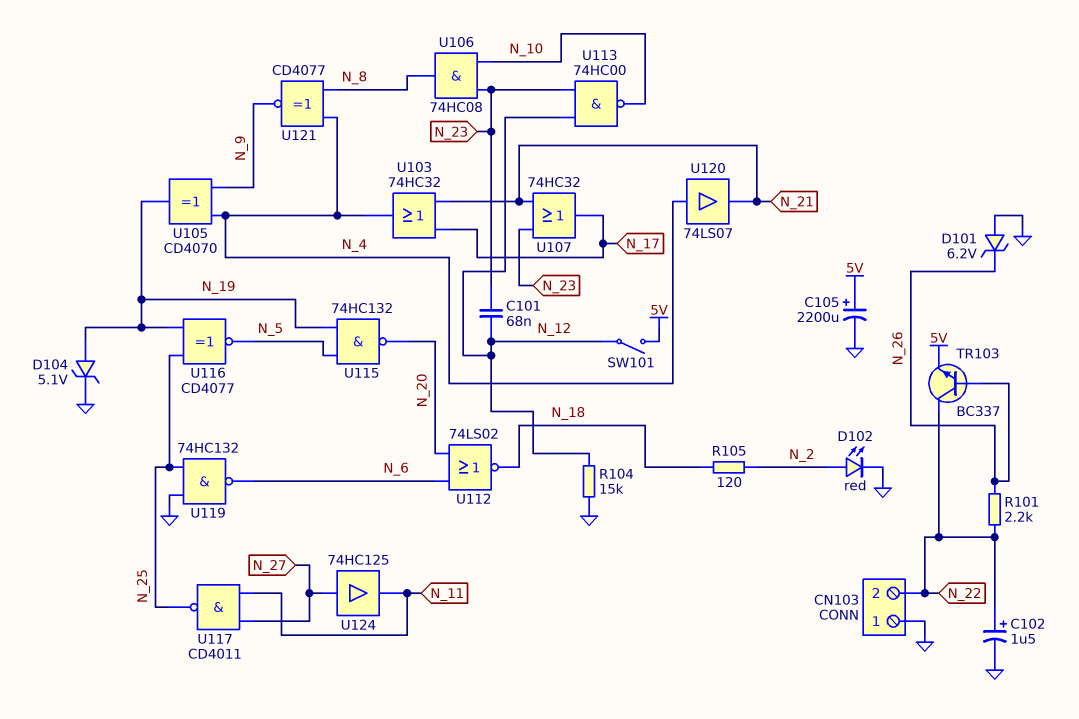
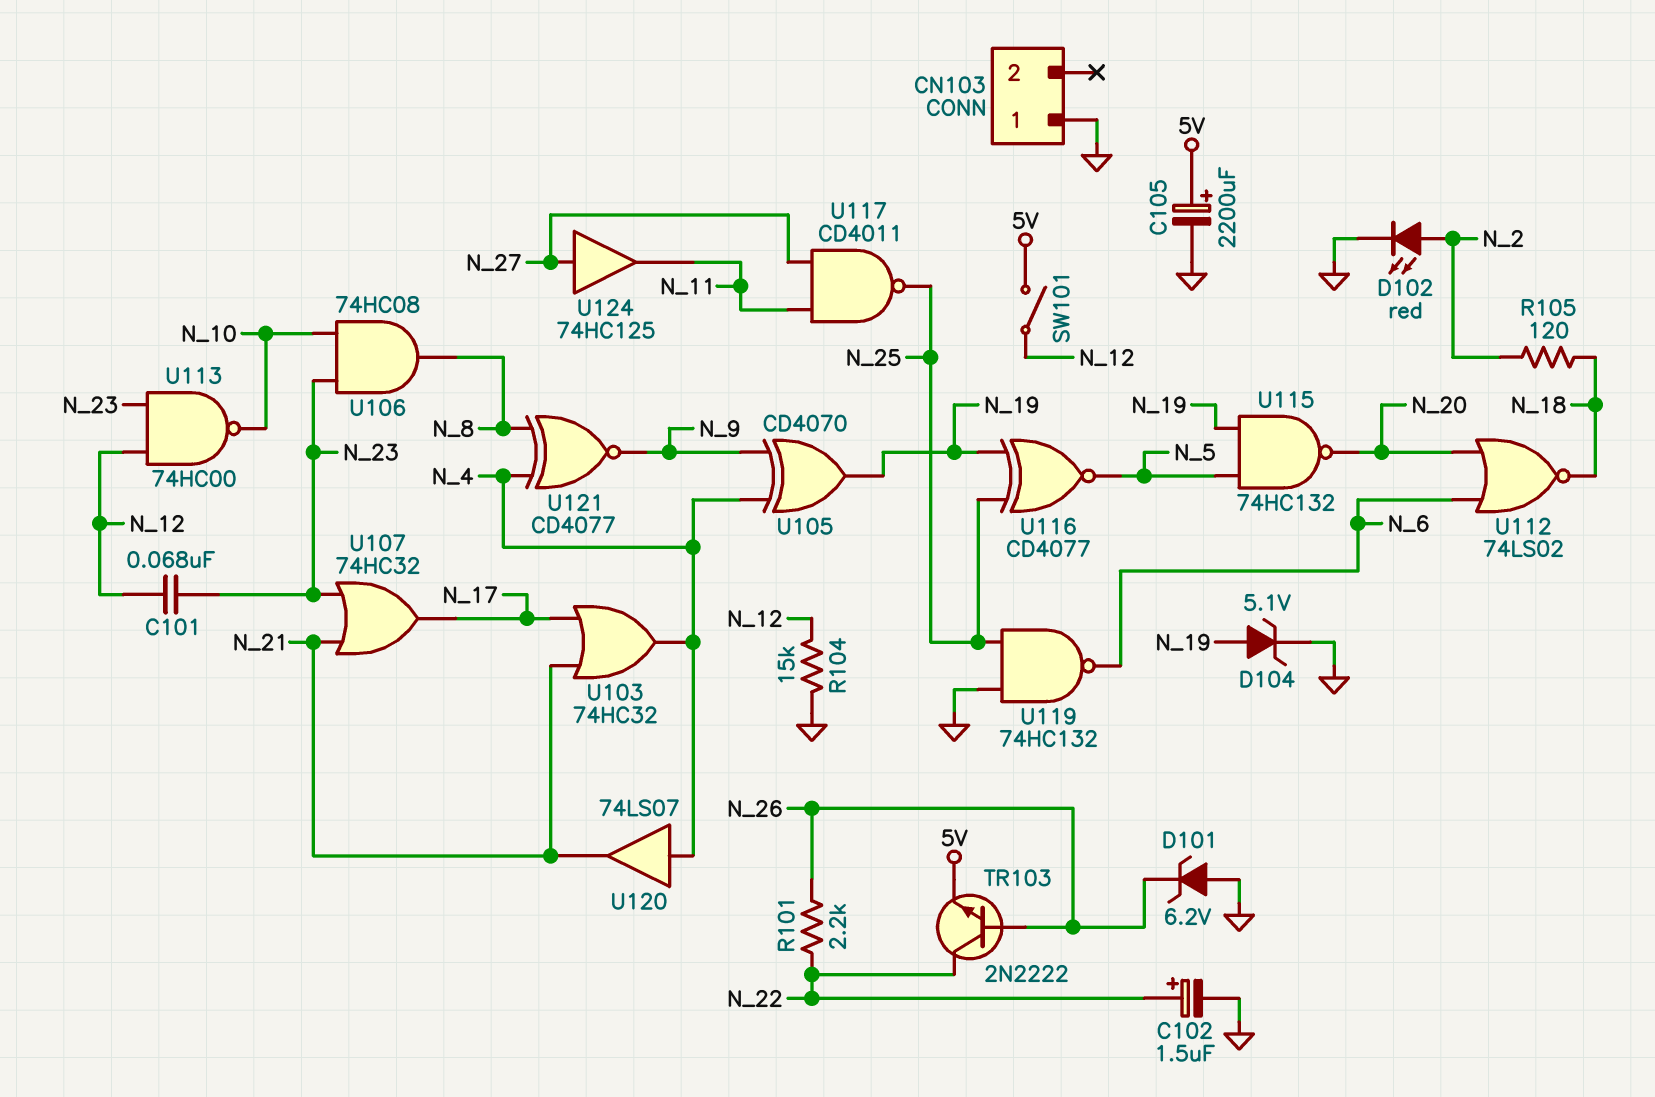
CN103 pin 2: N_22 -> none
TR103: NPN BC337 (B N_26, C N_22, E 5V) -> NPN 2N2222 (B N_26, C N_22, E 5V)

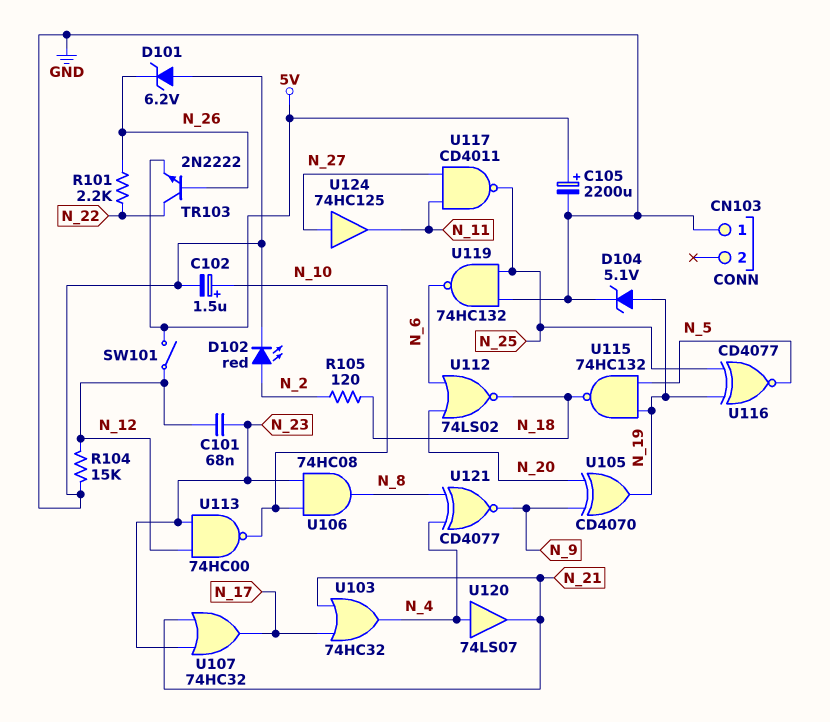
C102: 1.5uF (plus N_22, minus GND) -> 1.5uF (plus N_10, minus GND)
U105: XOR CD4070 (in N_4, in N_9, out N_19) -> XOR CD4070 (in N_9, in N_20, out N_19)
U115: NAND 74HC132 (in N_5, in N_19, out N_20) -> NAND 74HC132 (in N_5, in N_19, out N_18)

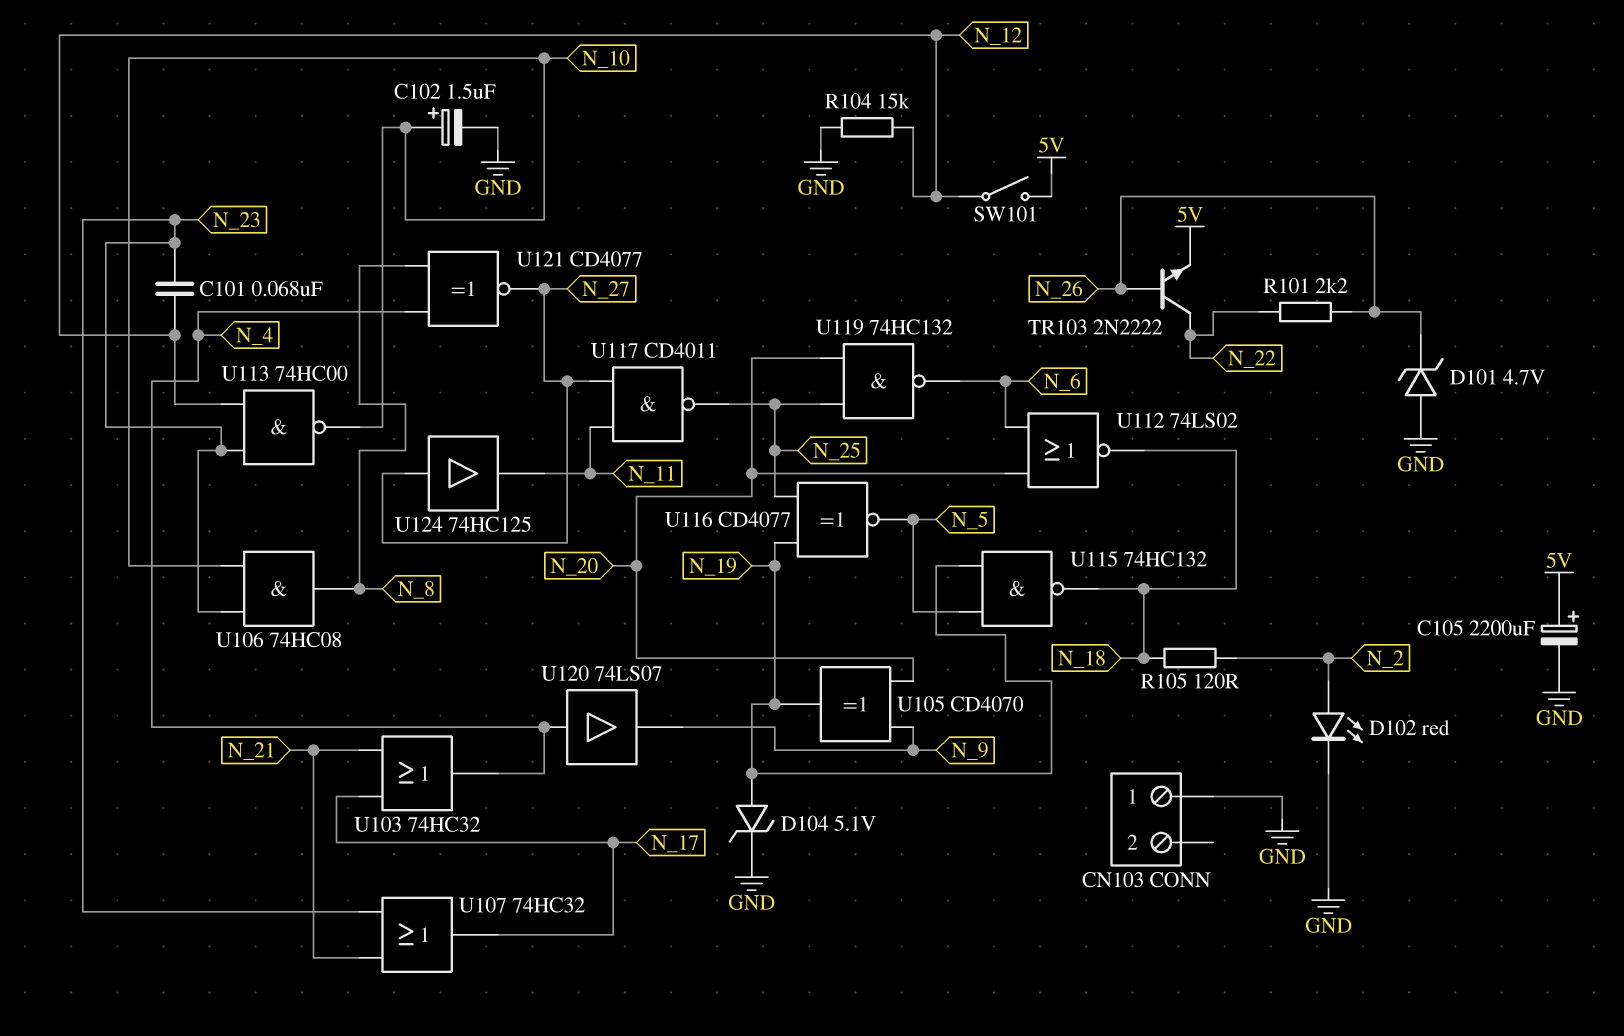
D101: zener 6.2V (A GND, K N_26) -> zener 4.7V (A GND, K N_26)
U119: NAND 74HC132 (in GND, in N_25, out N_6) -> NAND 74HC132 (in N_20, in N_25, out N_6)
U120: buffer 74LS07 (in N_4, out N_21) -> buffer 74LS07 (in N_4, out N_9)
U121: XNOR CD4077 (in N_4, in N_8, out N_9) -> XNOR CD4077 (in N_4, in N_8, out N_27)

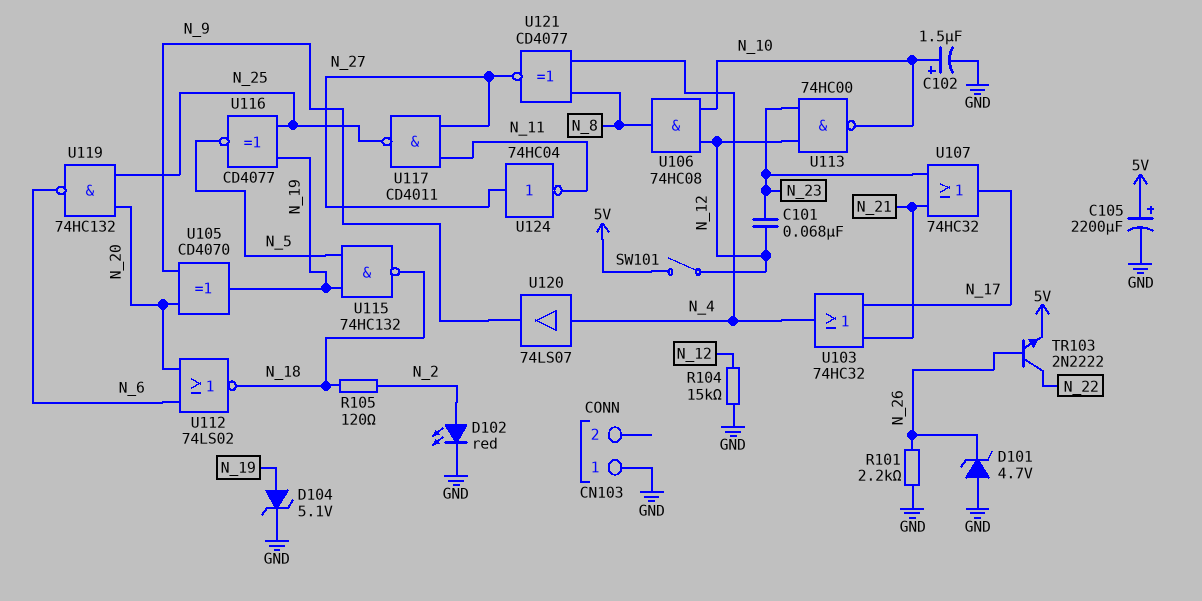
R101: 2.2k (N_22, N_26) -> 2.2k (GND, N_26)
U106: AND 74HC08 (in N_10, in N_23, out N_8) -> AND 74HC08 (in N_10, in N_12, out N_8)
U124: buffer 74HC125 (in N_27, out N_11) -> NOT 74HC04 (in N_27, out N_11)

